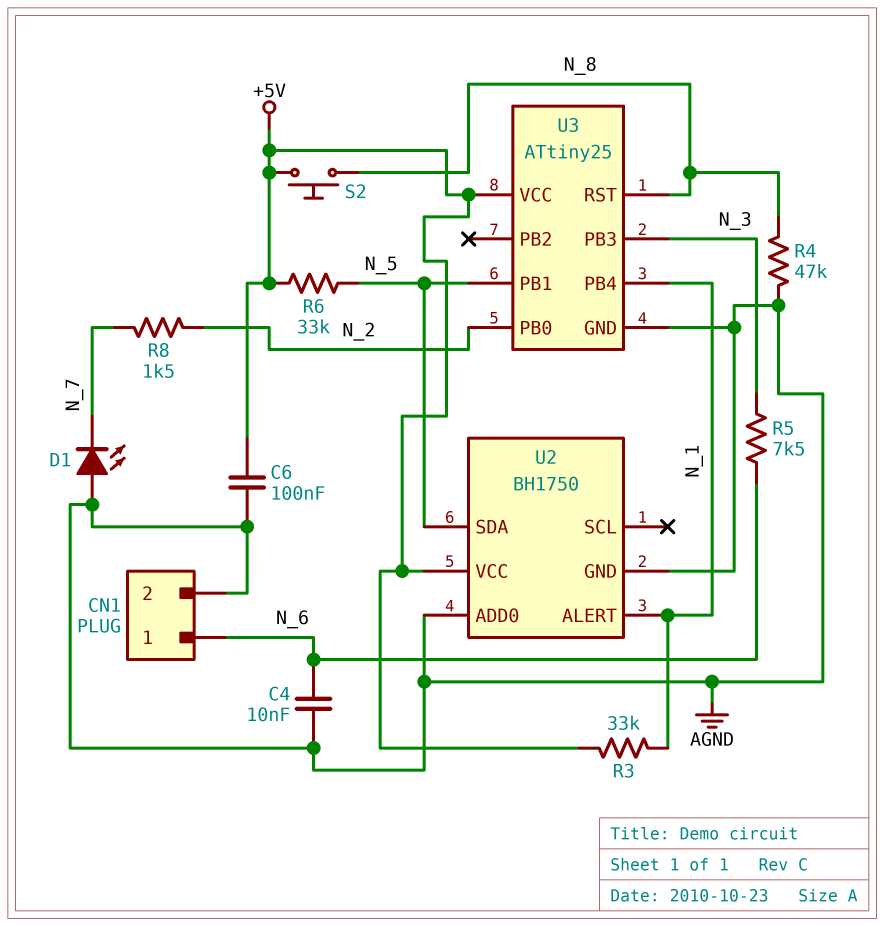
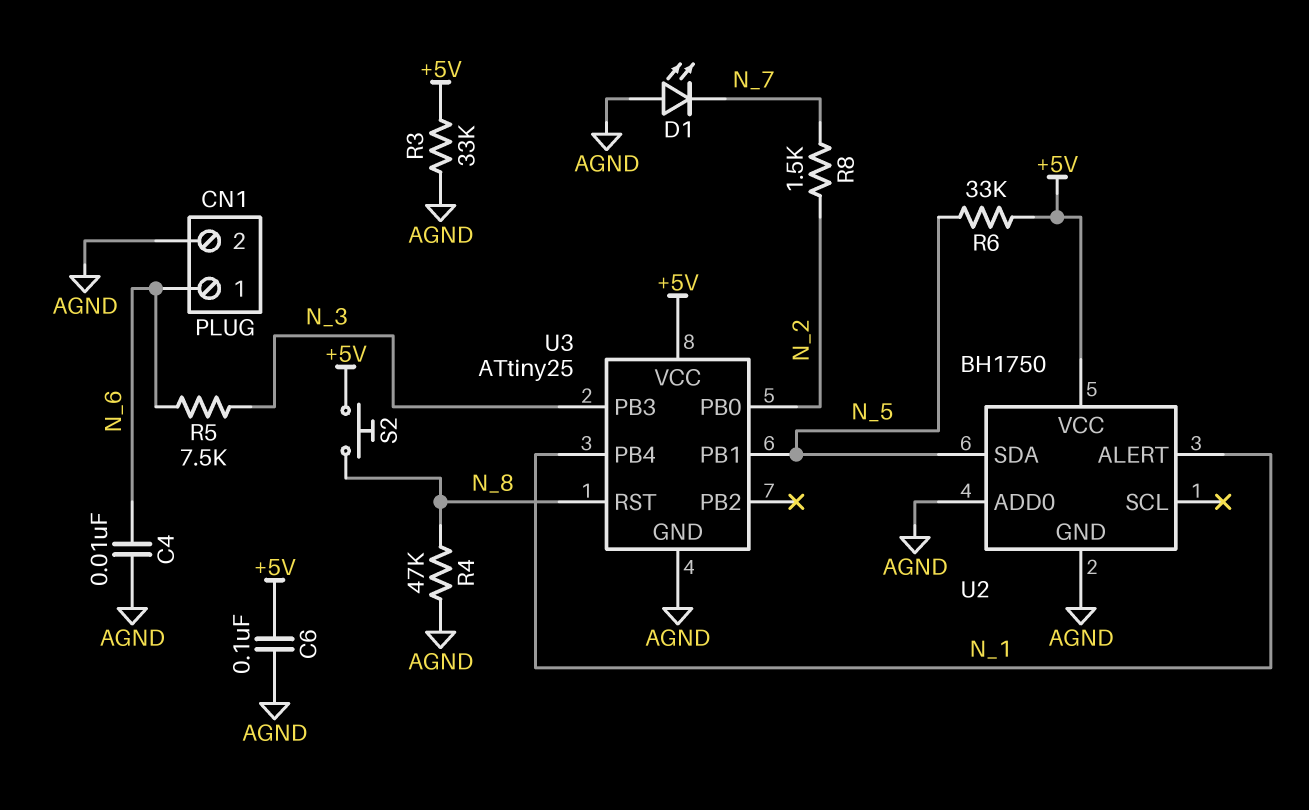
R3: 33k (+5V, N_1) -> 33k (+5V, AGND)

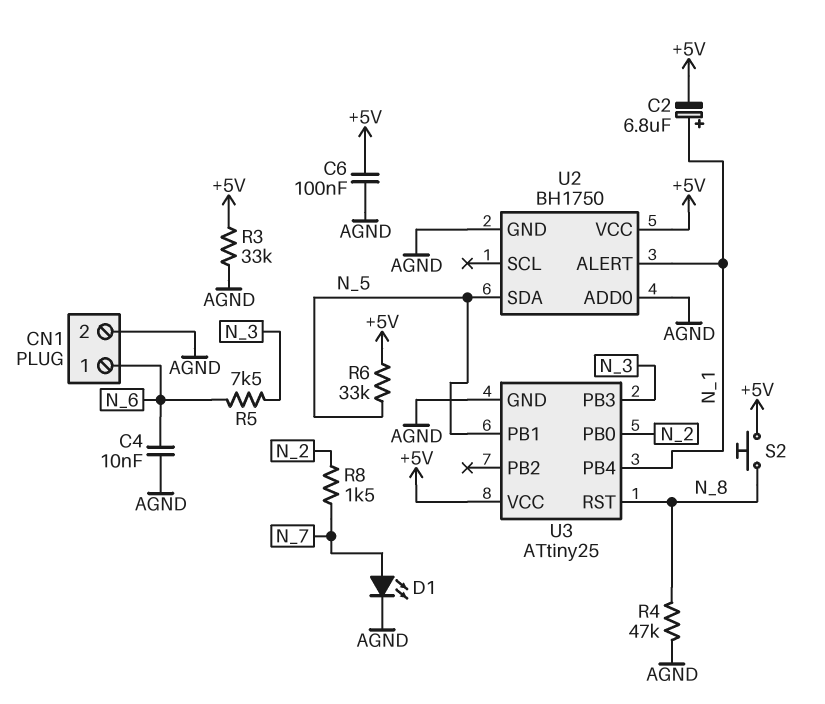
C2: none -> 6.8uF (plus N_1, minus +5V)
D1: LED (A AGND, K N_7) -> LED (A N_7, K AGND)

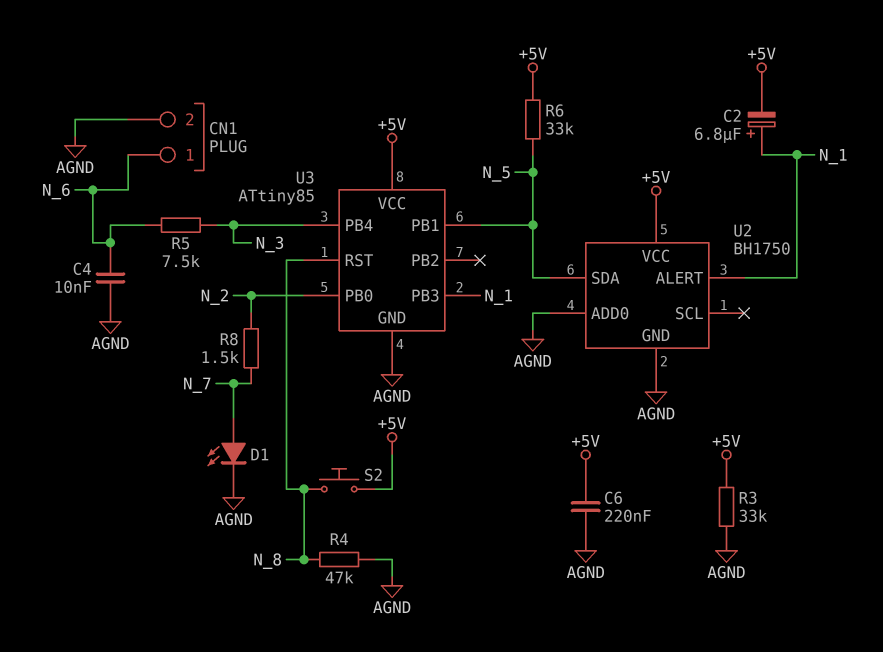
C6: 100nF (+5V, AGND) -> 220nF (+5V, AGND)
U3: ATtiny25 -> ATtiny85
U3 pin PB3: N_3 -> N_1
U3 pin PB4: N_1 -> N_3

